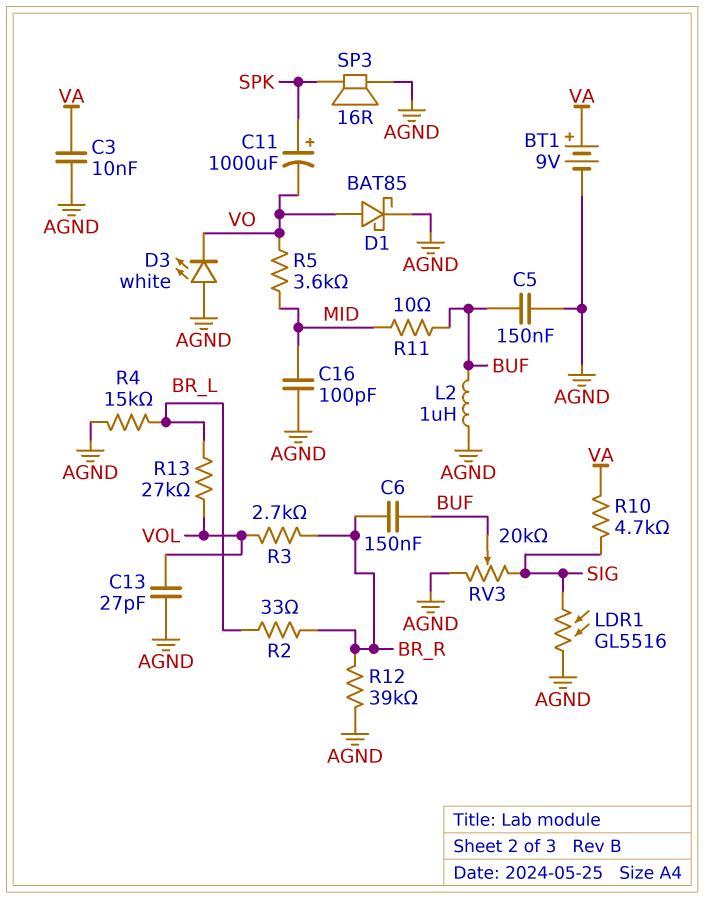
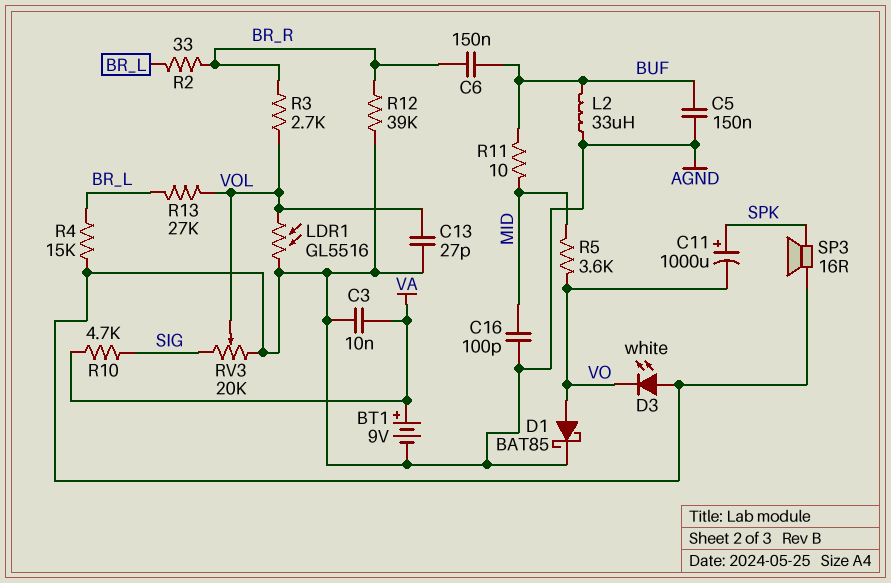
L2: 1uH (AGND, BUF) -> 33uH (AGND, BUF)
LDR1: GL5516 (AGND, SIG) -> GL5516 (AGND, VOL)
RV3: 20k (AGND, SIG, wiper BUF) -> 20k (AGND, SIG, wiper VOL)

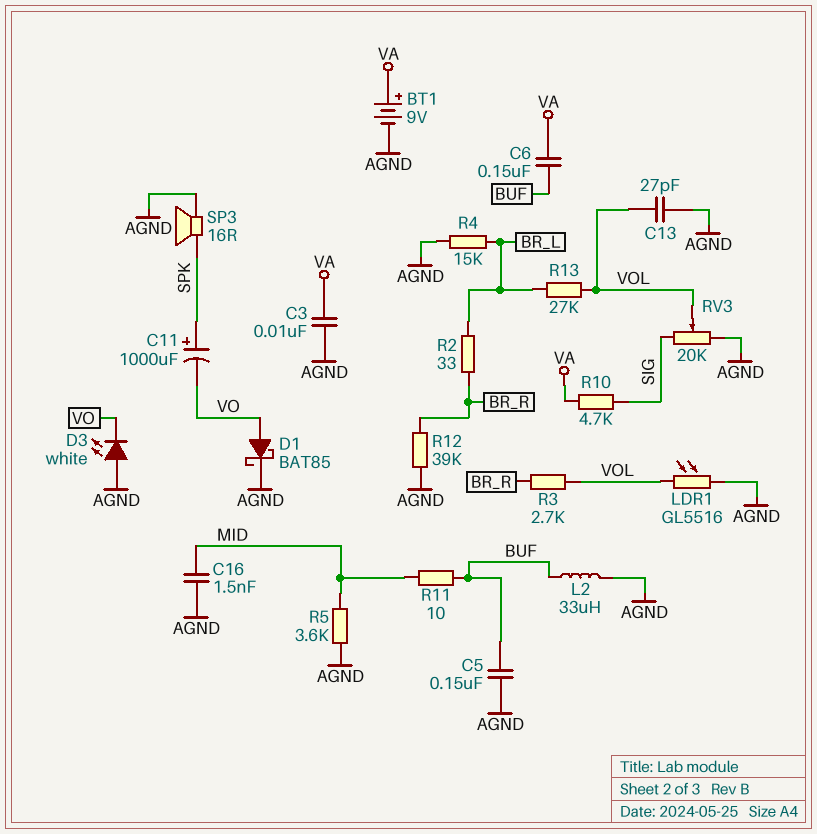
C6: 150nF (BR_R, BUF) -> 150nF (BUF, VA)
C16: 100pF (AGND, MID) -> 1.5nF (AGND, MID)
R5: 3.6k (MID, VO) -> 3.6k (AGND, MID)

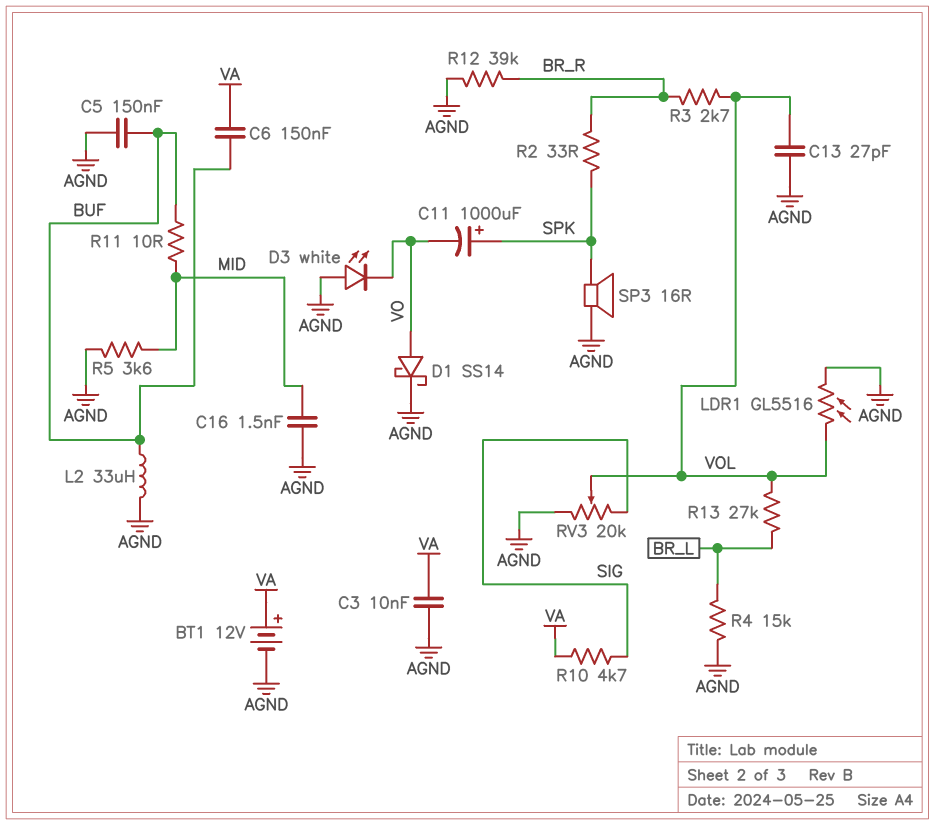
BT1: 9V (plus VA, minus AGND) -> 12V (plus VA, minus AGND)
D1: schottky BAT85 (A VO, K AGND) -> schottky SS14 (A VO, K AGND)
R2: 33 (BR_L, BR_R) -> 33 (BR_R, SPK)

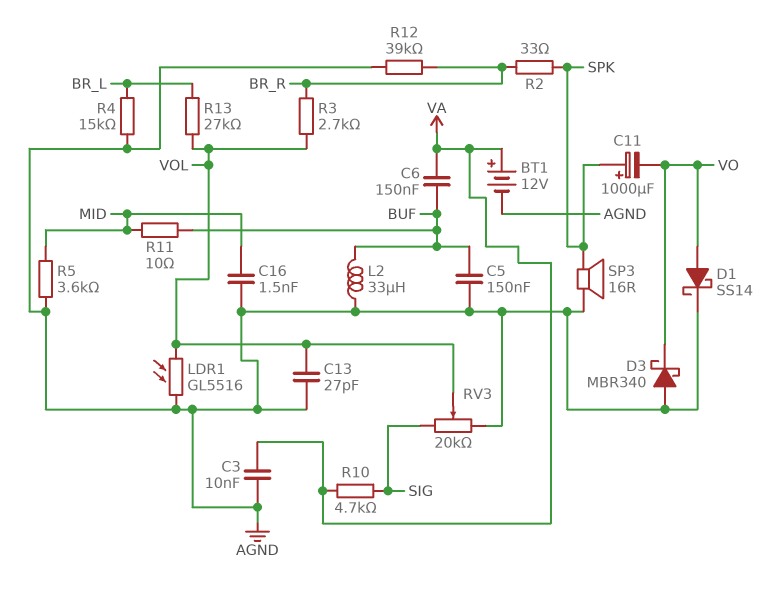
D3: LED white (A AGND, K VO) -> schottky MBR340 (A AGND, K VO)

